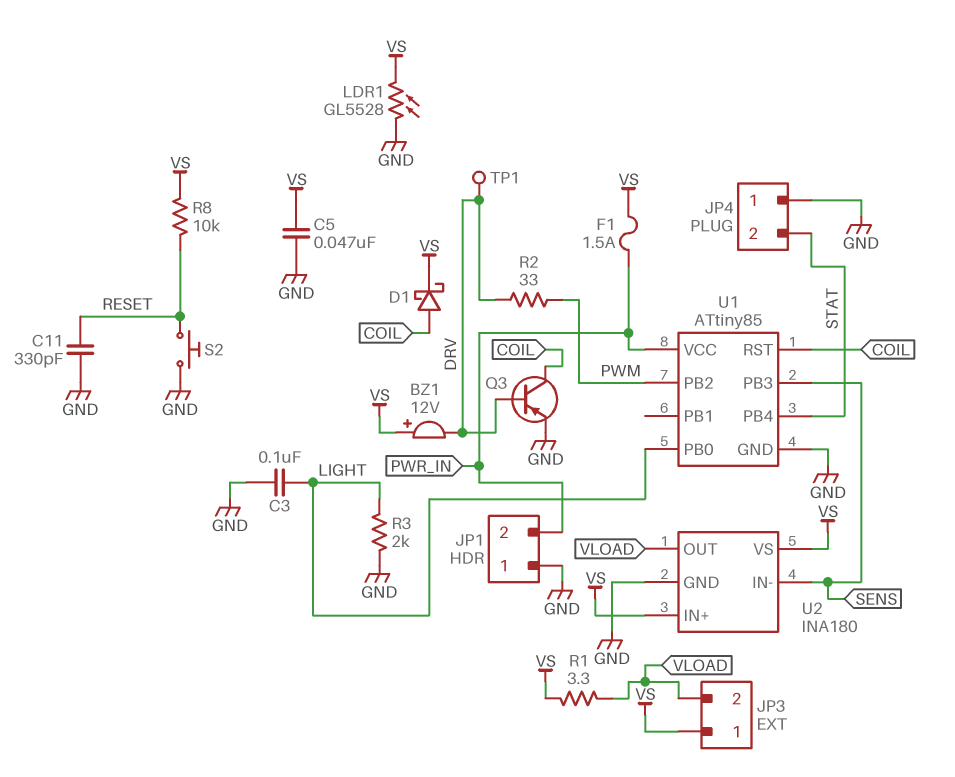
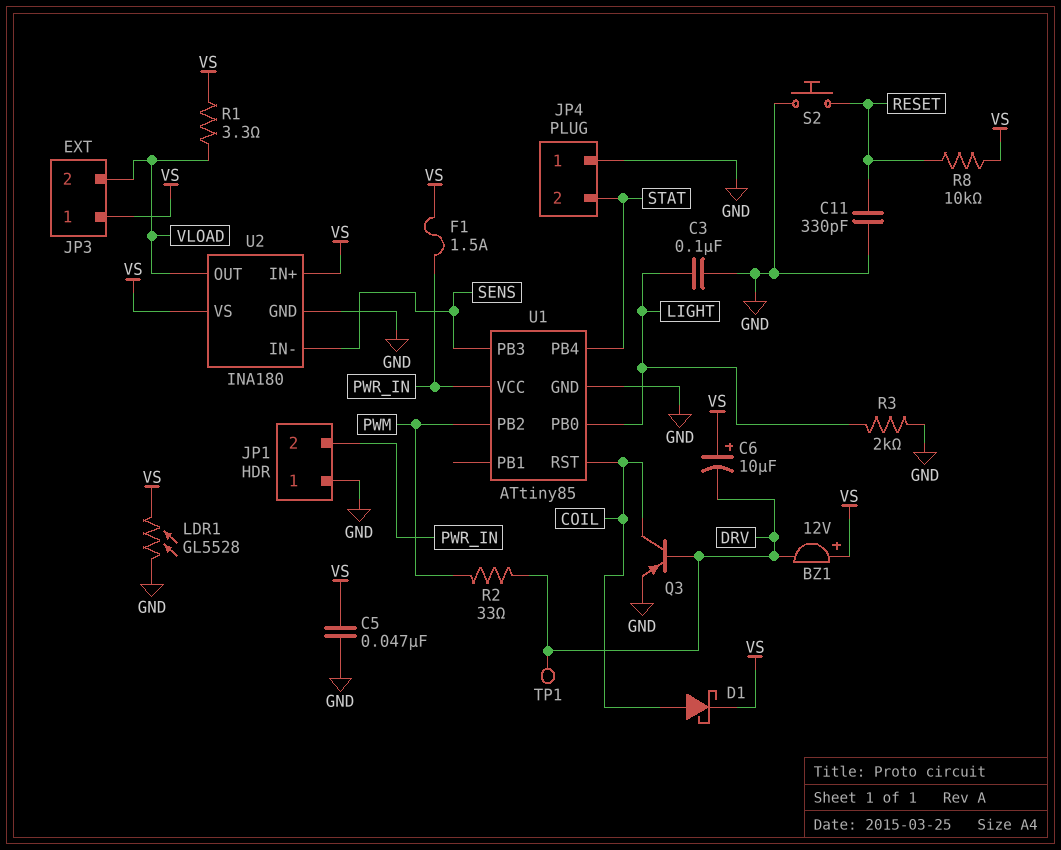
C6: none -> 10uF (plus VS, minus DRV)

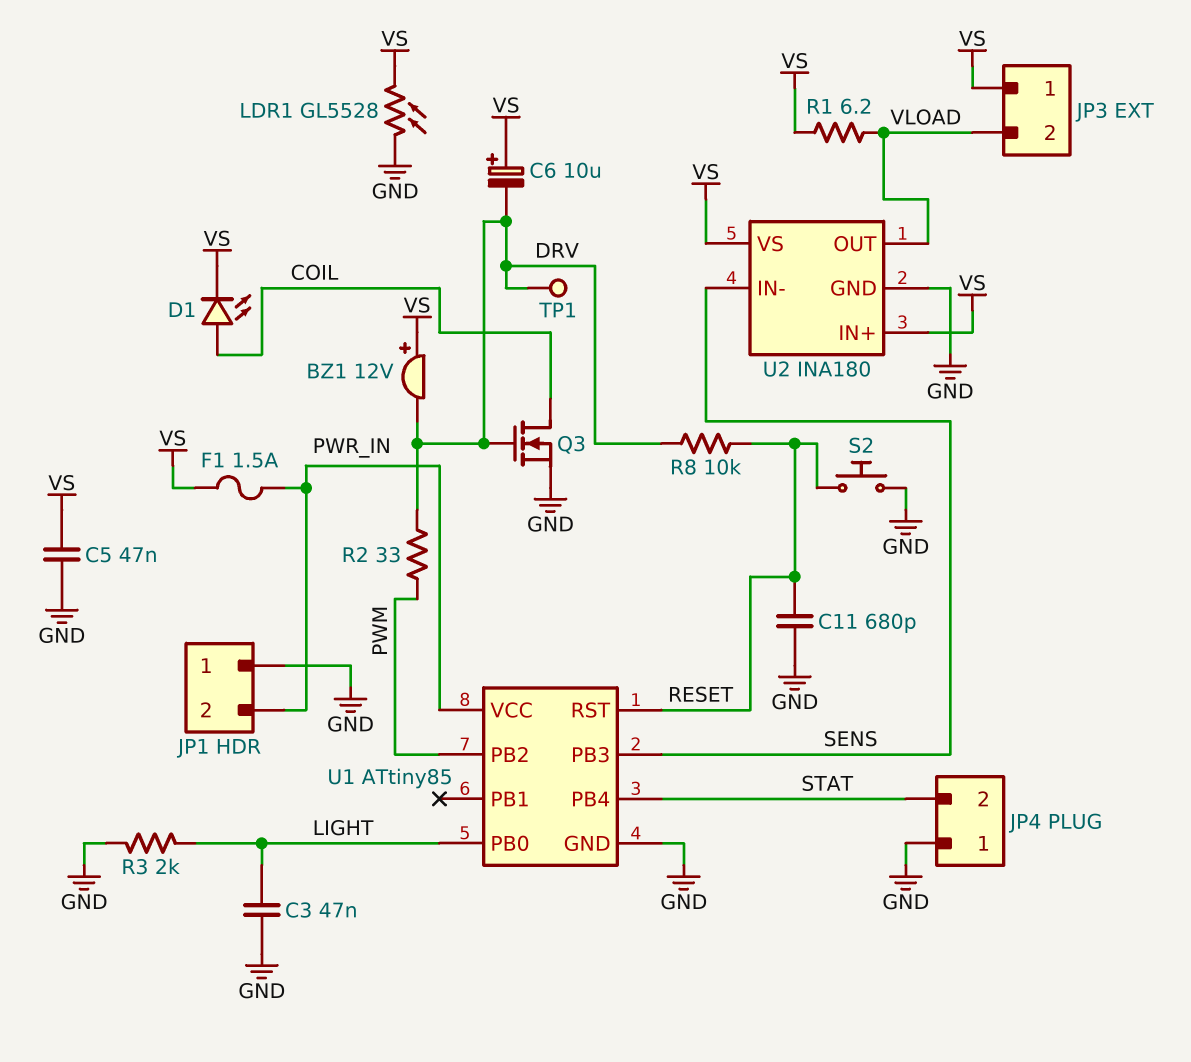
C3: 100nF (GND, LIGHT) -> 47nF (GND, LIGHT)
C11: 330pF (GND, RESET) -> 680pF (GND, RESET)
D1: schottky (A COIL, K VS) -> LED (A COIL, K VS)
Q3: PNP (B DRV, C COIL, E GND) -> NMOS (G DRV, D COIL, S GND)
R1: 3.3 (VLOAD, VS) -> 6.2 (VLOAD, VS)
R8: 10k (RESET, VS) -> 10k (DRV, RESET)
U1 pin RST: COIL -> RESET

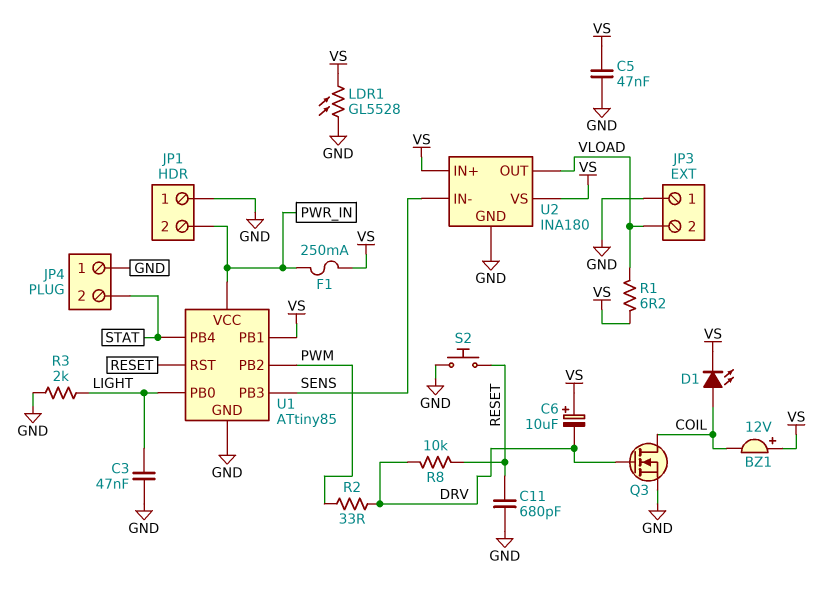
BZ1: buzzer 12V (plus VS, minus DRV) -> buzzer 12V (plus VS, minus COIL)
F1: 1.5A (PWR_IN, VS) -> 250mA (PWR_IN, VS)
JP3 pin 1: VS -> GND
TP1: test point (DRV) -> none
U1 pin PB1: none -> VS

